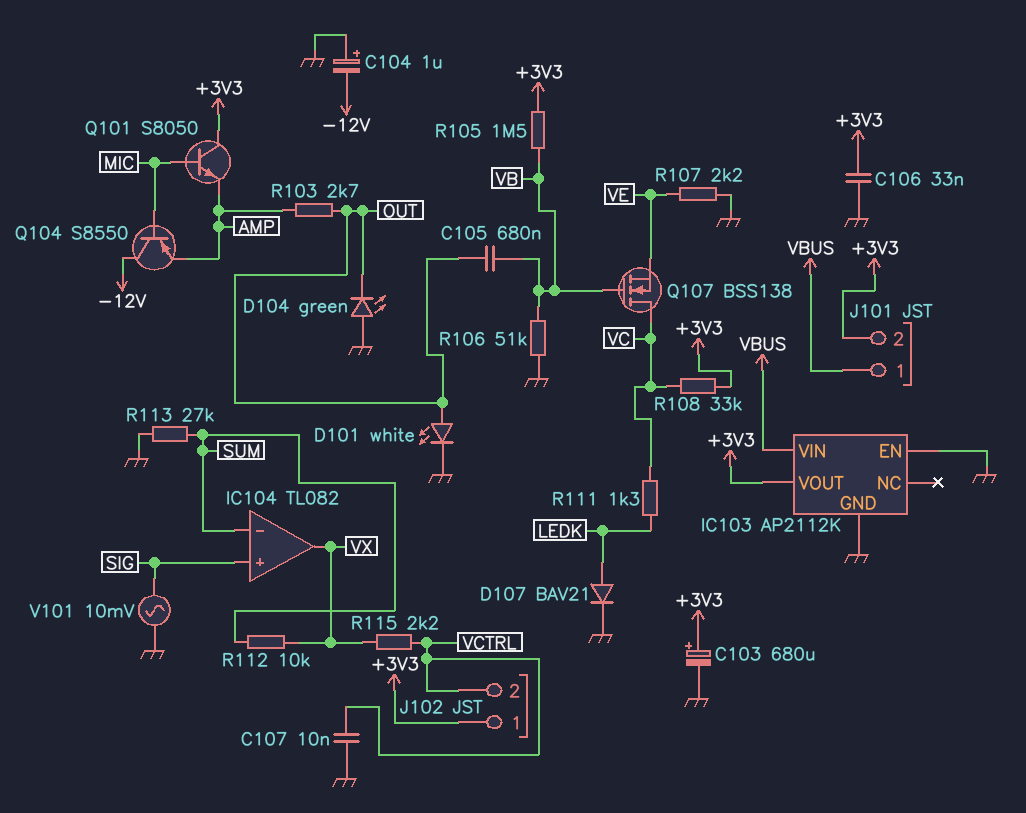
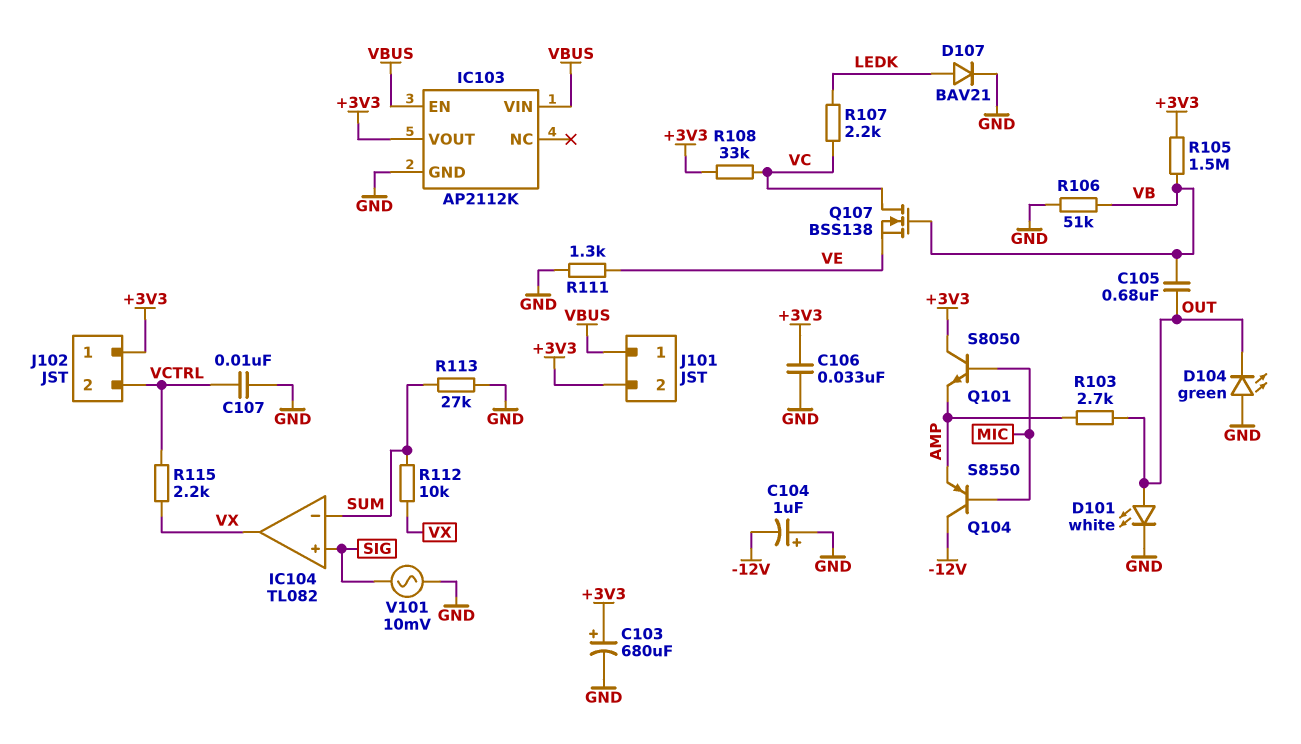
IC103 pin EN: GND -> VBUS
R107: 2.2k (GND, VE) -> 2.2k (LEDK, VC)
R111: 1.3k (LEDK, VC) -> 1.3k (GND, VE)

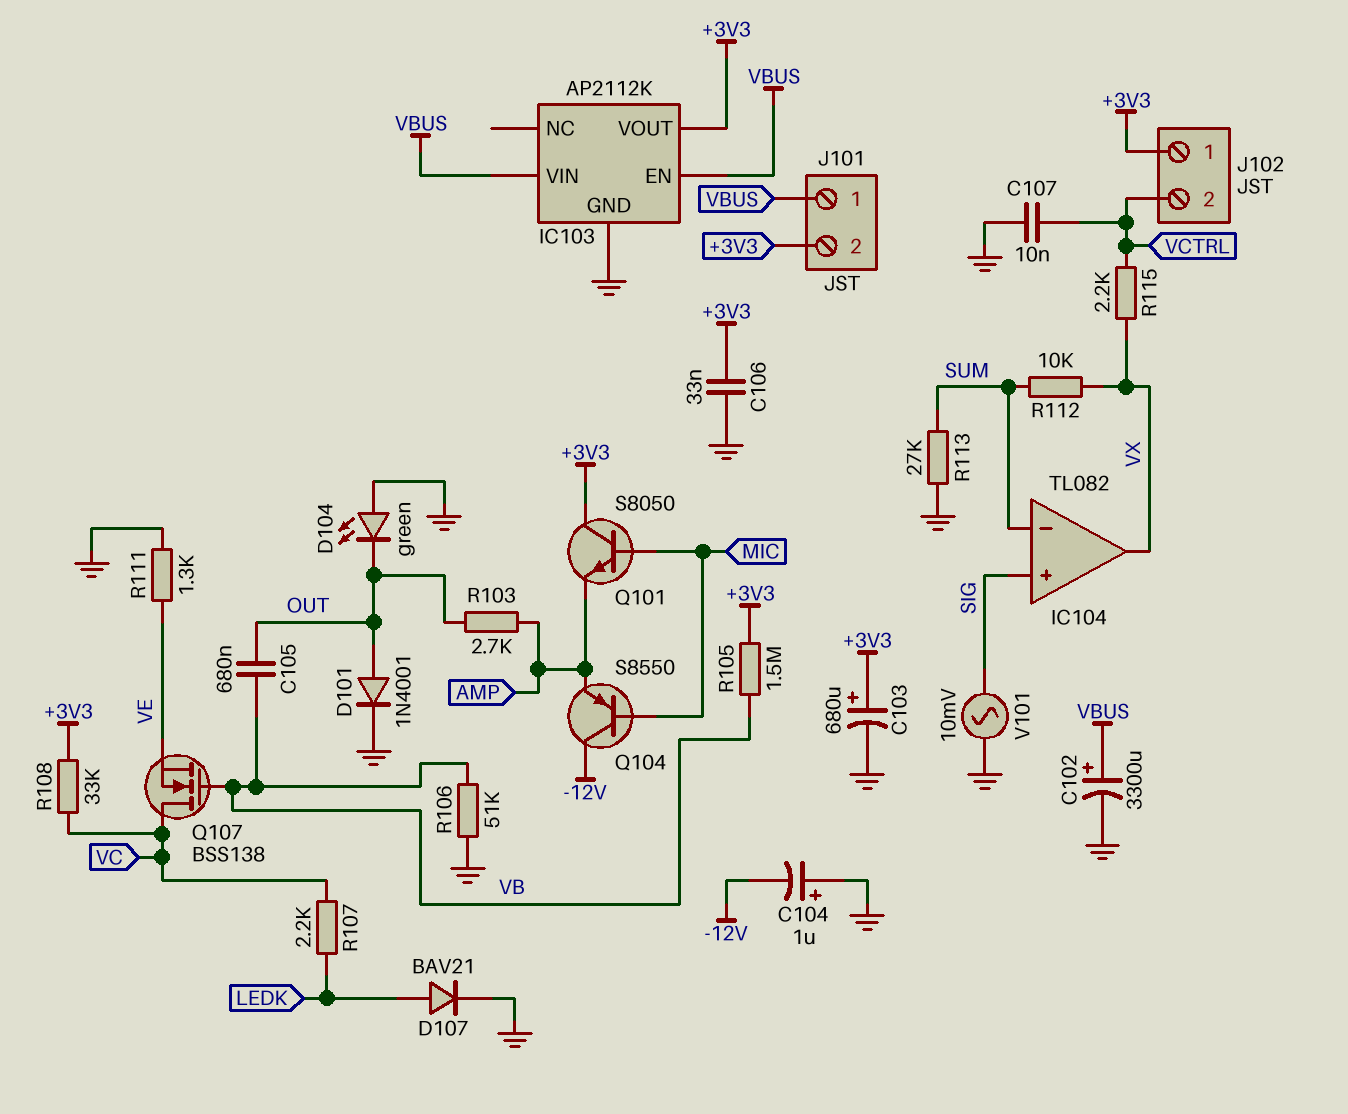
C102: none -> 3300uF (plus VBUS, minus GND)
D101: LED white (A OUT, K GND) -> diode 1N4001 (A OUT, K GND)

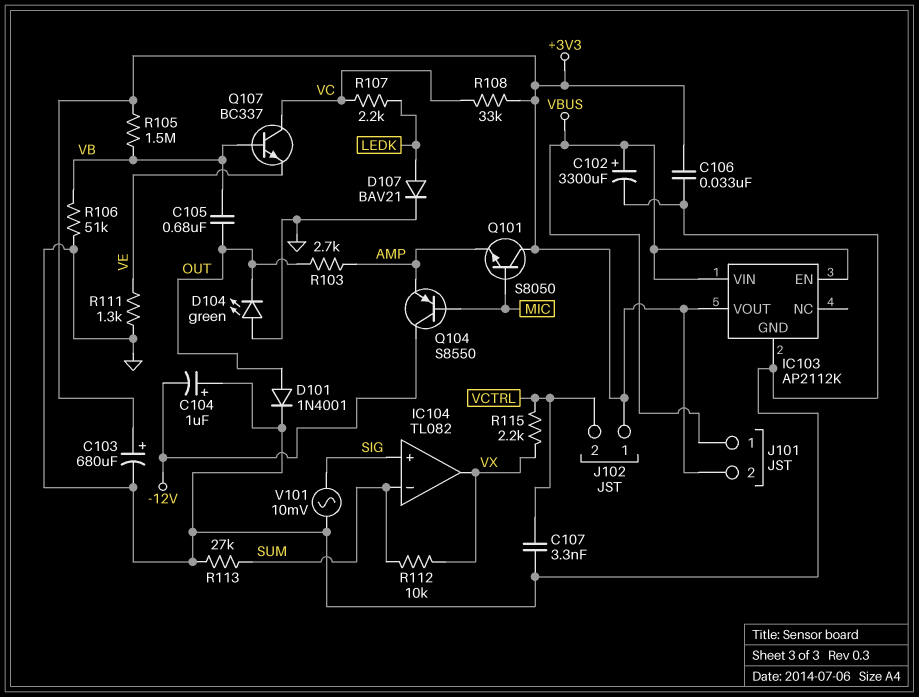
C107: 10nF (GND, VCTRL) -> 3.3nF (GND, VCTRL)
Q107: NMOS BSS138 (G VB, D VC, S VE) -> NPN BC337 (B VB, C VC, E VE)

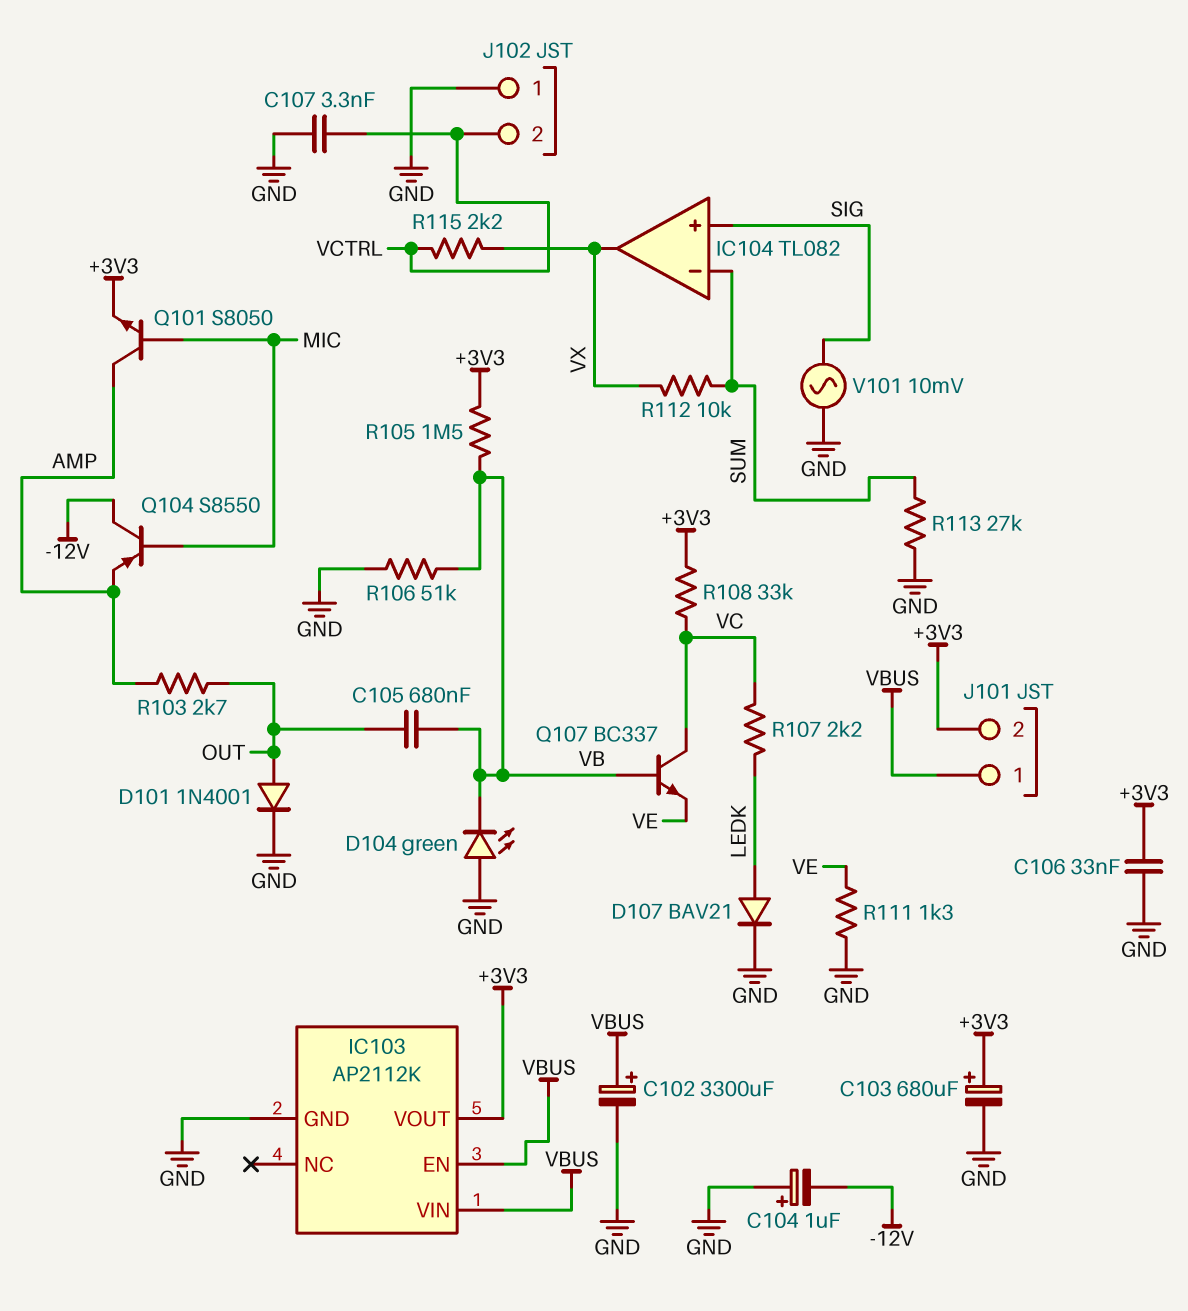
D104: LED green (A GND, K OUT) -> LED green (A GND, K VB)
J102 pin 1: +3V3 -> GND
Q101: NPN S8050 (B MIC, C +3V3, E AMP) -> NPN S8050 (B MIC, C AMP, E +3V3)

